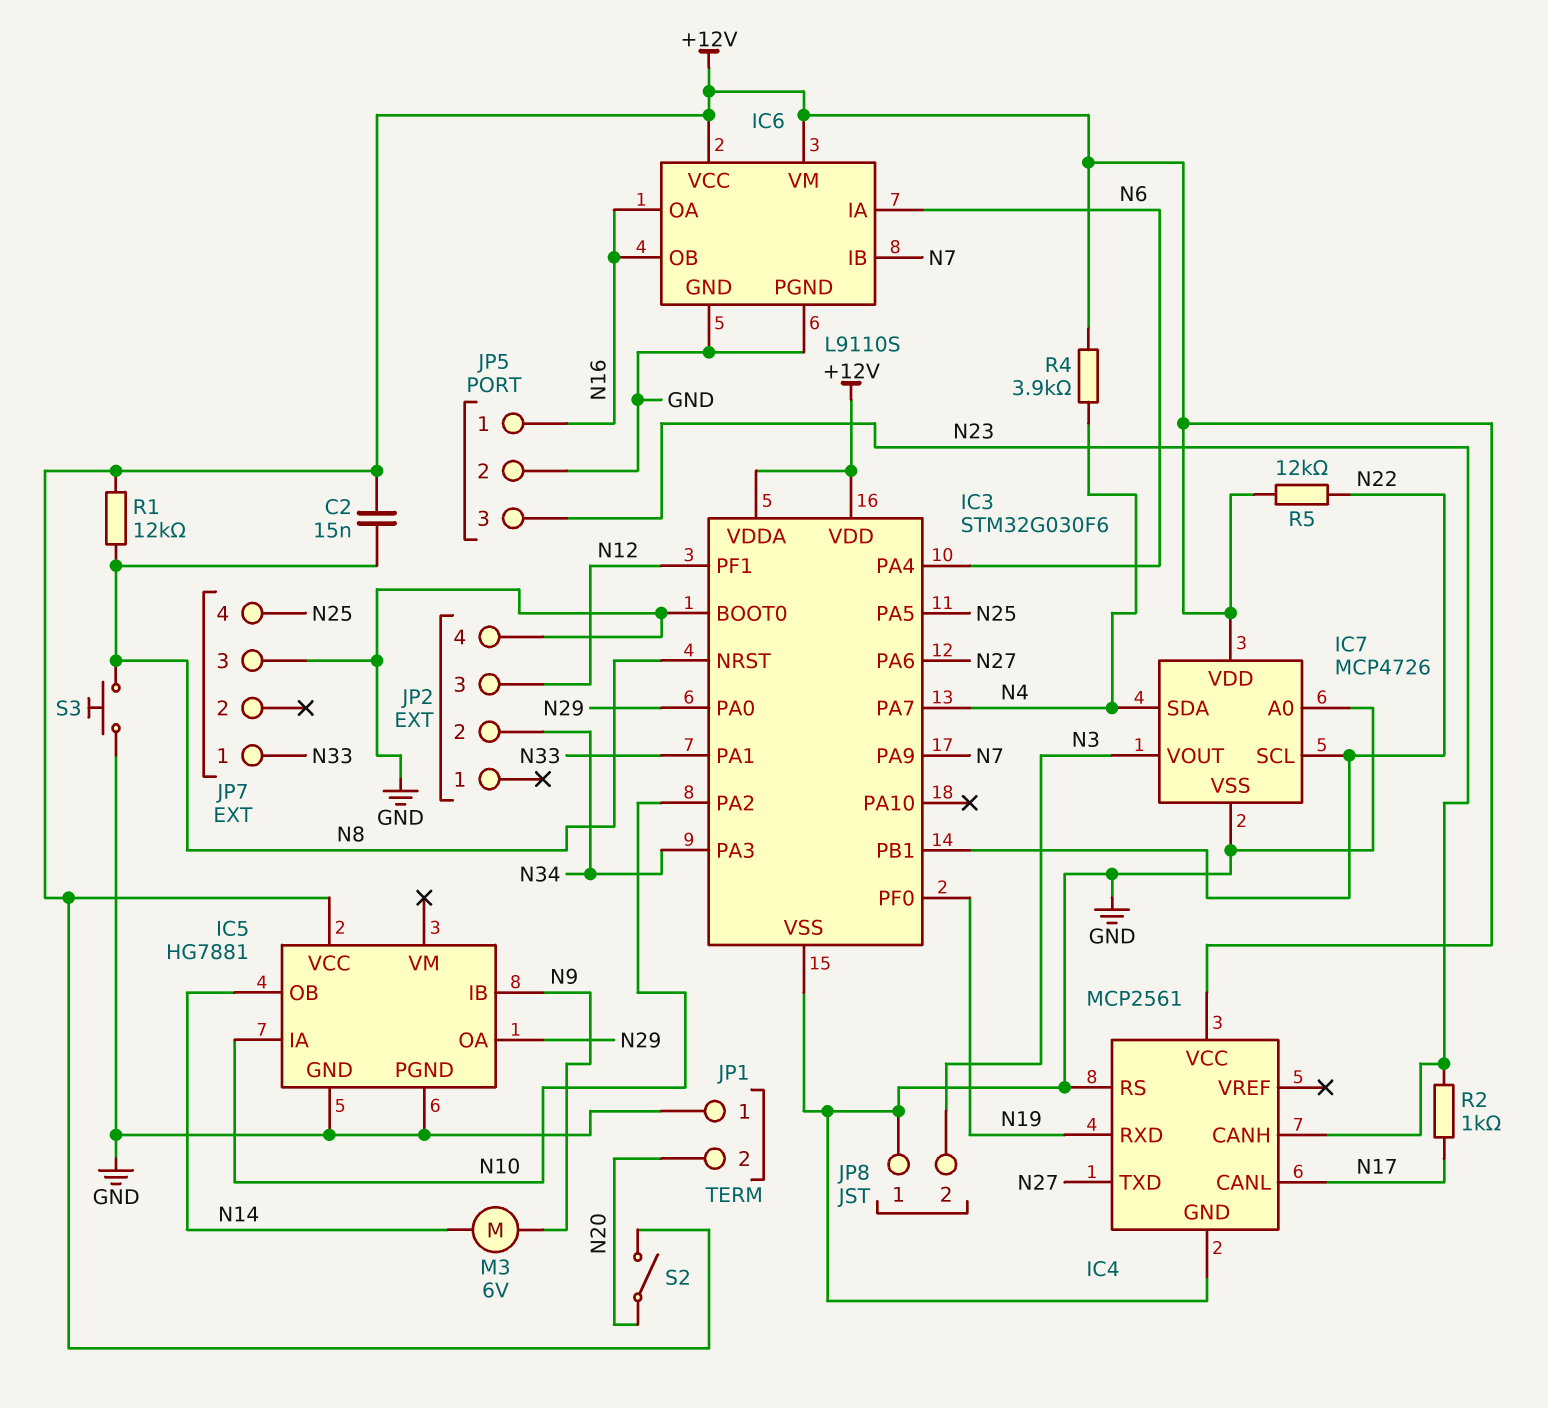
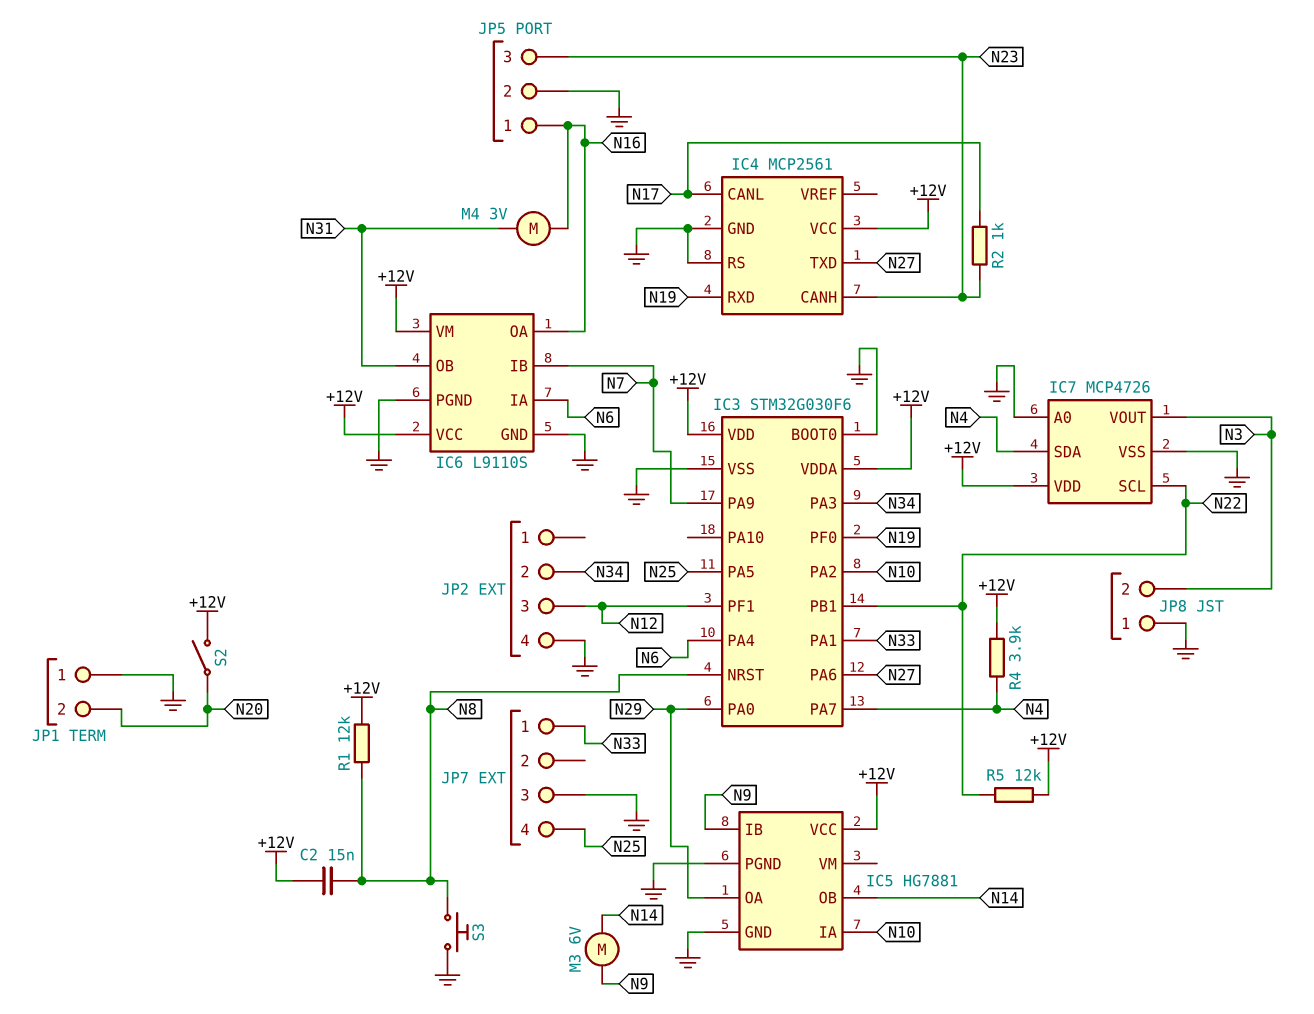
IC6 pin OB: N16 -> N31
M4: none -> motor 3V (N16, N31)

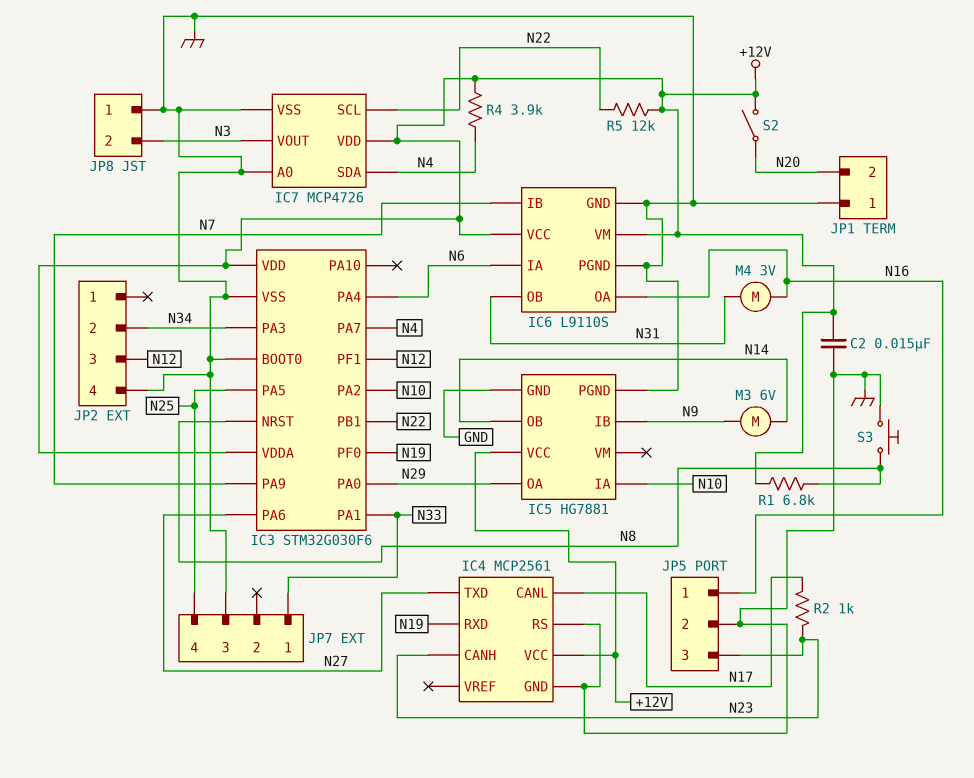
C2: 15nF (+12V, N8) -> 15nF (+12V, GND)
R1: 12k (+12V, N8) -> 6.8k (+12V, N8)

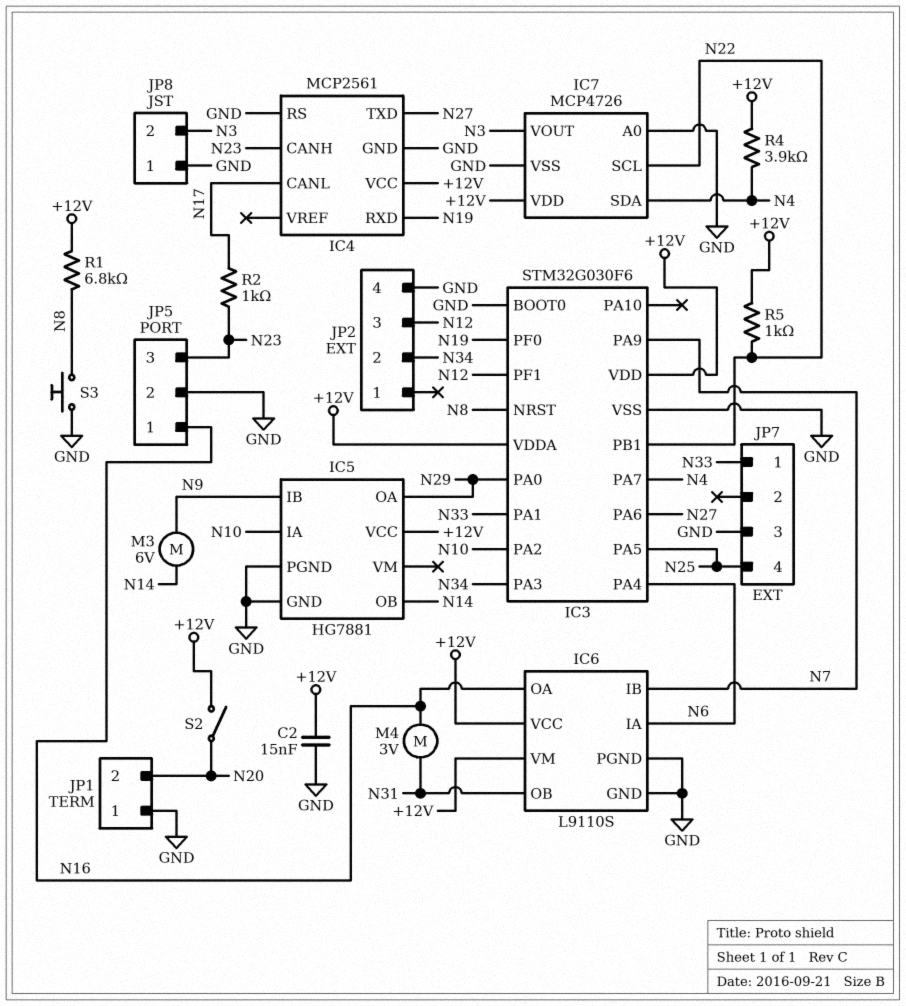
R5: 12k (+12V, N22) -> 1k (+12V, N22)

